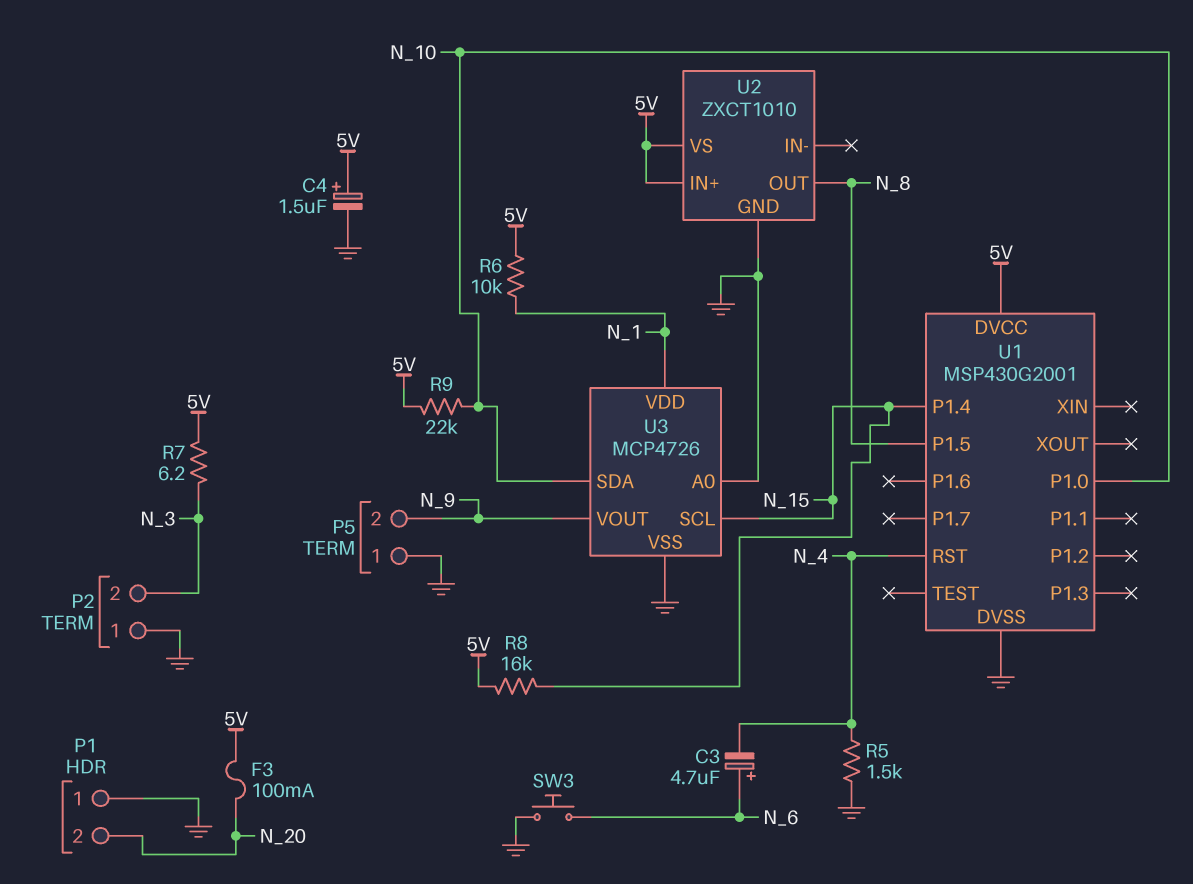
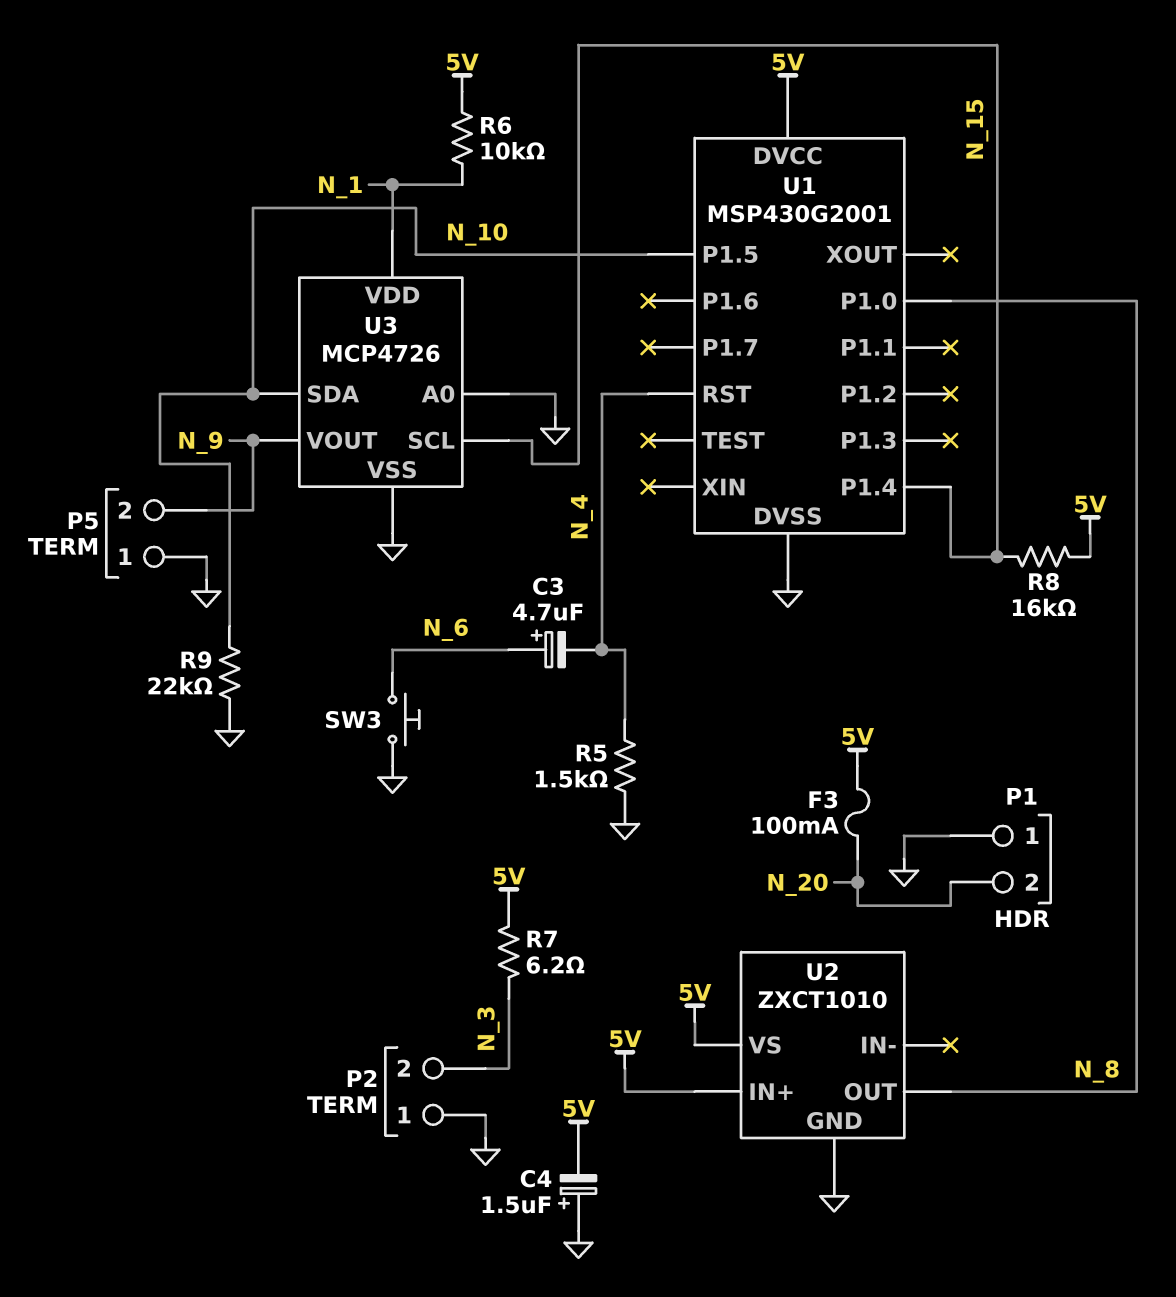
C4: 1.5uF (plus 5V, minus GND) -> 1.5uF (plus GND, minus 5V)
R9: 22k (5V, N_10) -> 22k (GND, N_10)
U1 pin P1.0: N_10 -> N_8
U1 pin P1.5: N_8 -> N_10

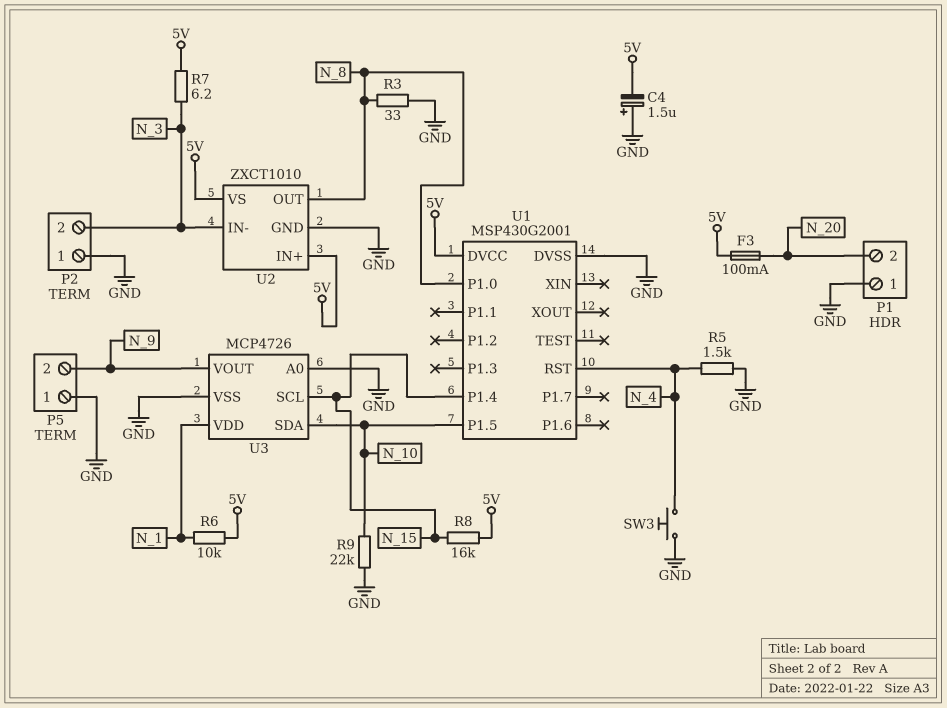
C3: 4.7uF (plus N_6, minus N_4) -> none
R3: none -> 33 (GND, N_8)
SW3: button (GND, N_6) -> button (GND, N_4)
U2 pin IN-: none -> N_3

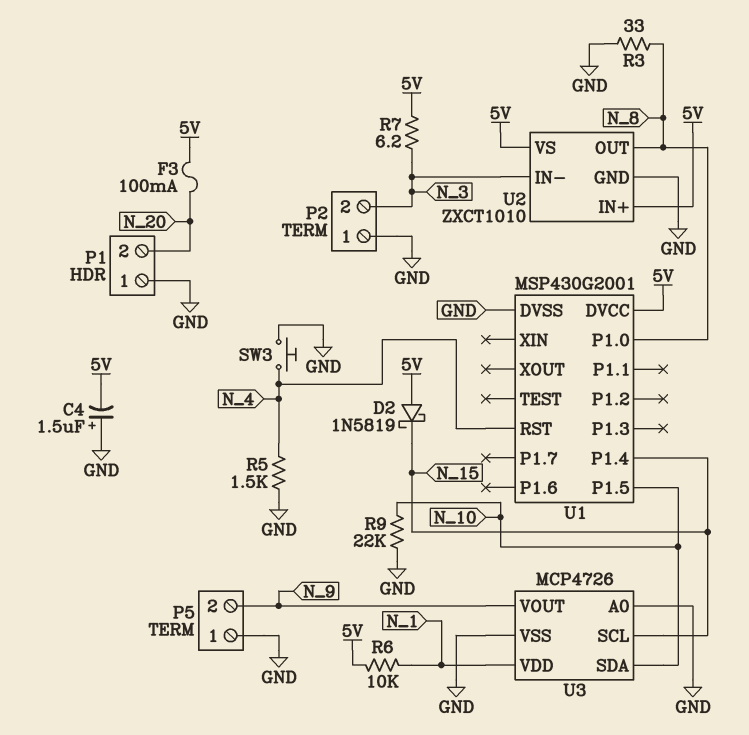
D2: none -> schottky 1N5819 (A 5V, K N_15)
R8: 16k (5V, N_15) -> none

